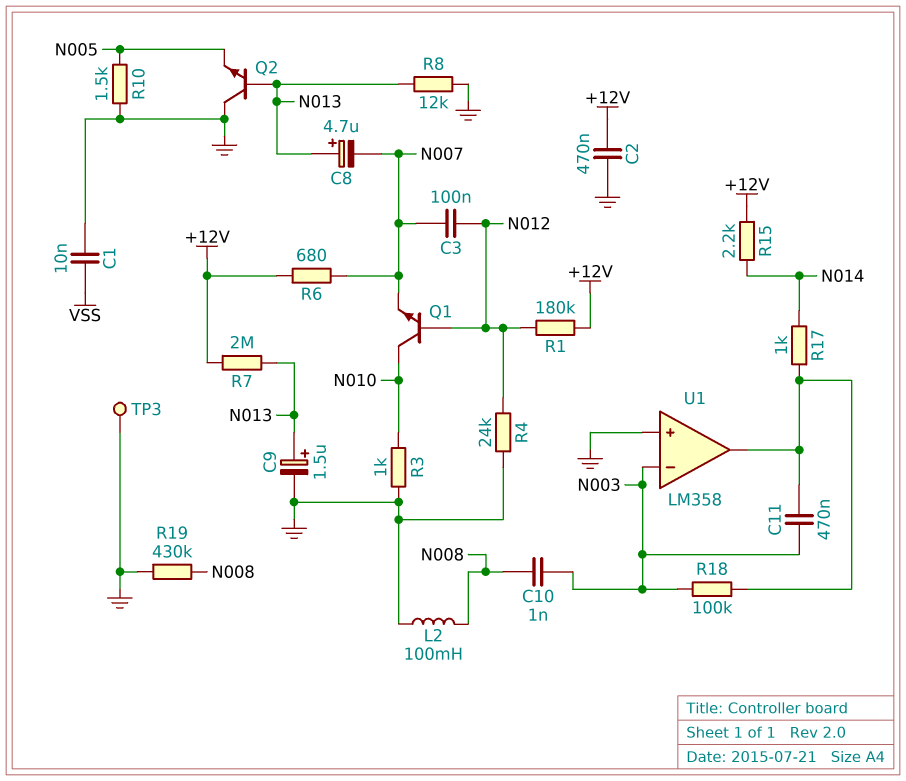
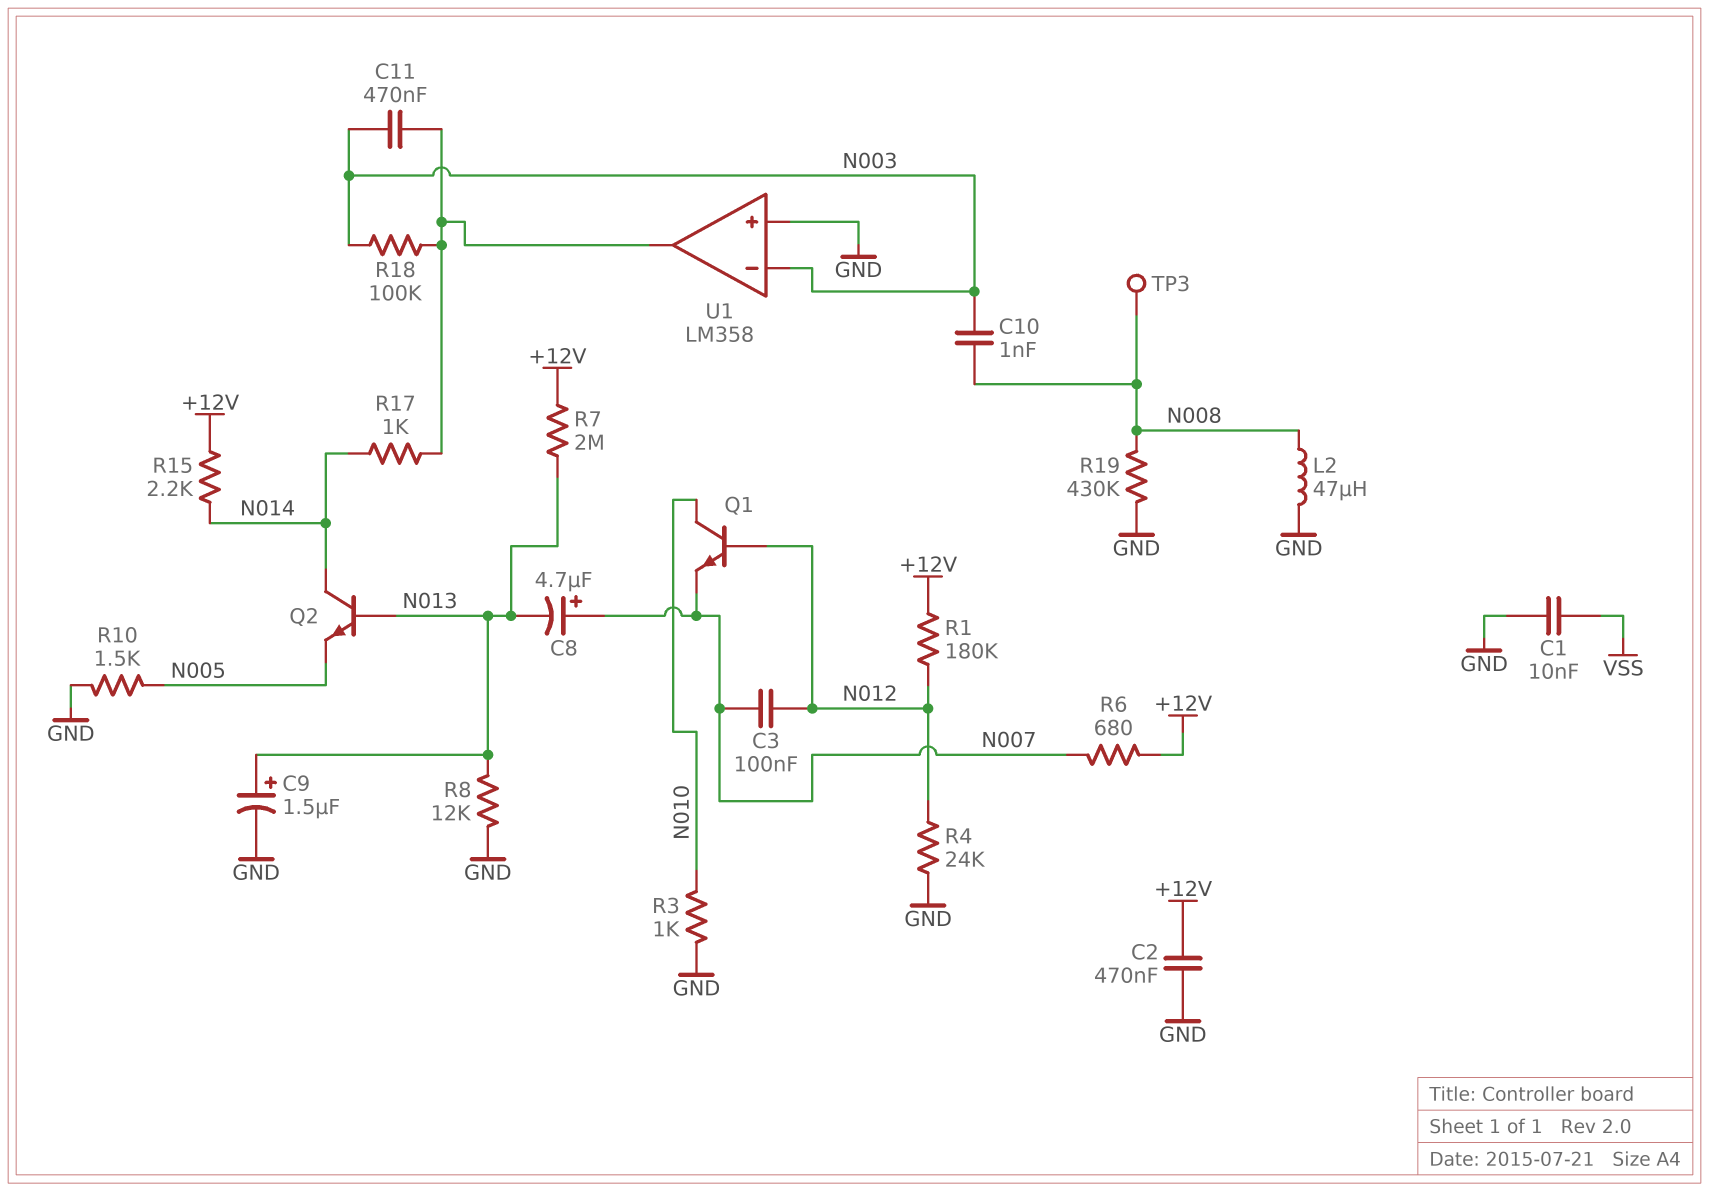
C8: 4.7uF (plus N013, minus N007) -> 4.7uF (plus N007, minus N013)
L2: 100mH (GND, N008) -> 47uH (GND, N008)
Q2: NPN (B N013, C GND, E N005) -> NPN (B N013, C N014, E N005)
TP3: test point (GND) -> test point (N008)

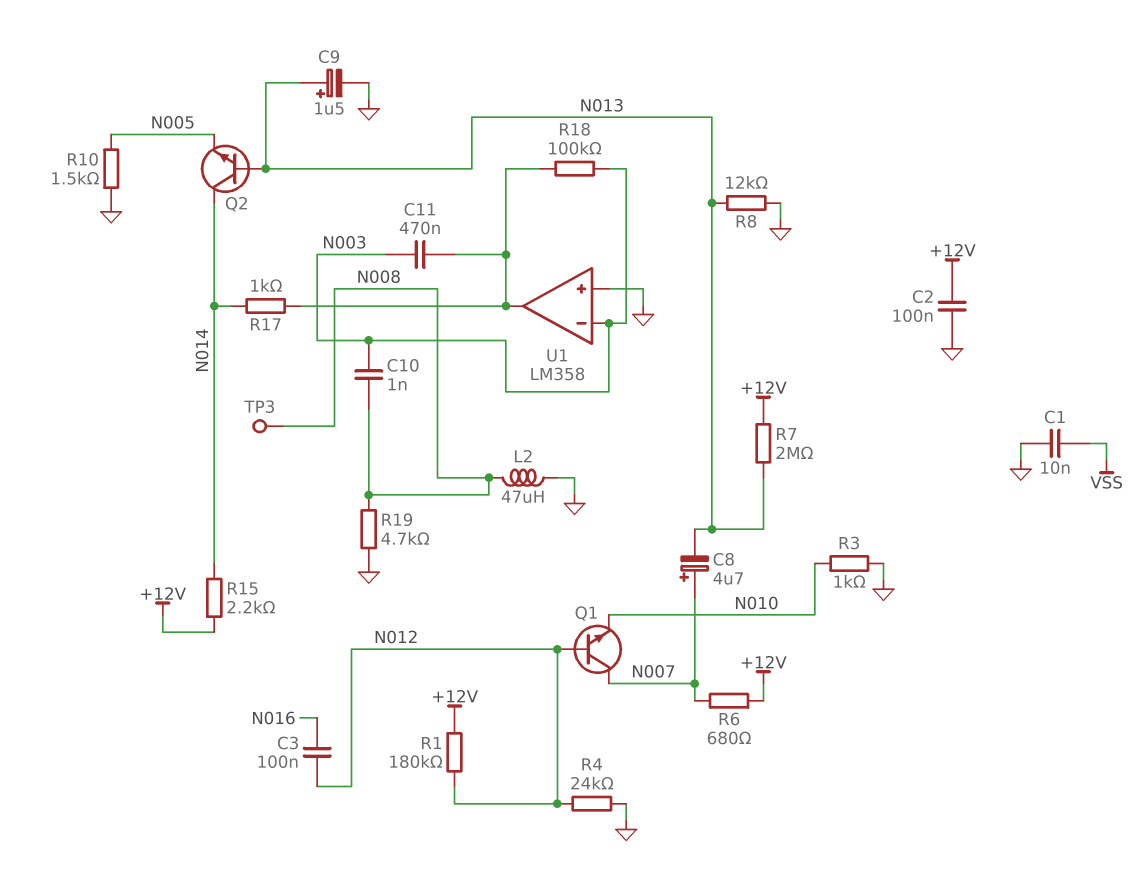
C2: 470nF (+12V, GND) -> 100nF (+12V, GND)
C3: 100nF (N007, N012) -> 100nF (N012, N016)
Q1: NPN (B N012, C N010, E N007) -> NPN (B N012, C N007, E N010)
R19: 430k (GND, N008) -> 4.7k (GND, N008)

